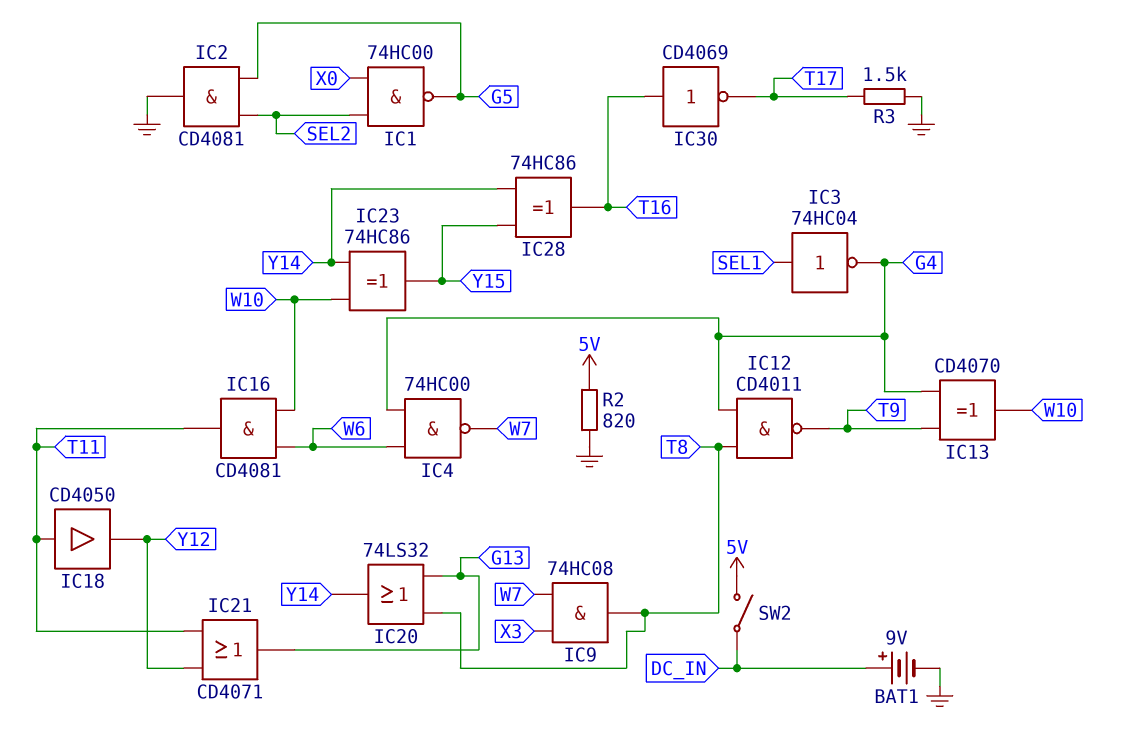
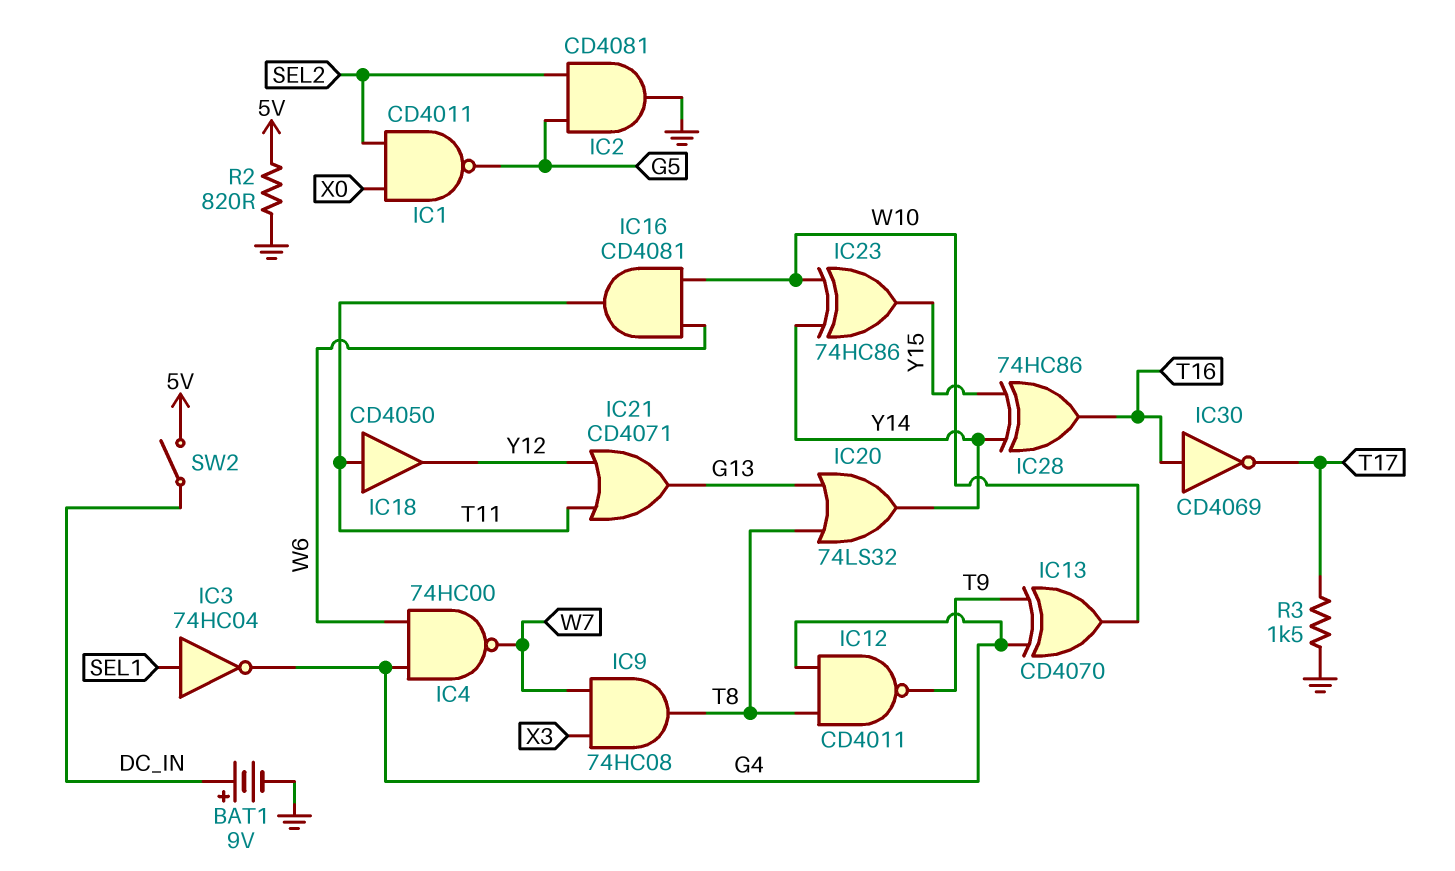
IC1: NAND 74HC00 (in SEL2, in X0, out G5) -> NAND CD4011 (in SEL2, in X0, out G5)

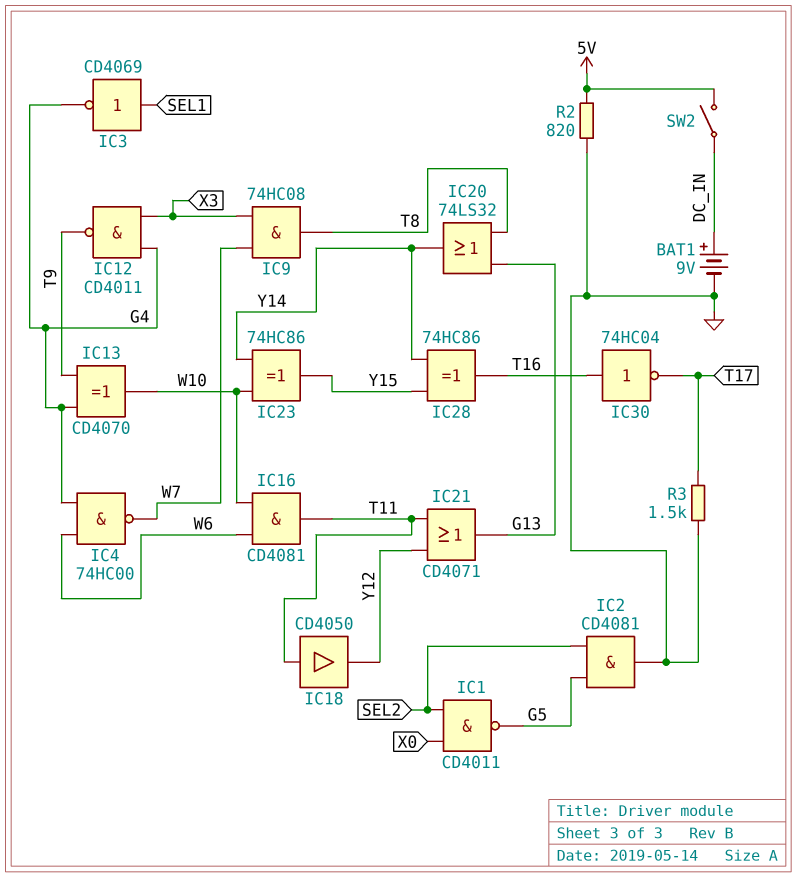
IC3: NOT 74HC04 (in SEL1, out G4) -> NOT CD4069 (in SEL1, out G4)
IC12: NAND CD4011 (in G4, in T8, out T9) -> NAND CD4011 (in G4, in X3, out T9)
IC30: NOT CD4069 (in T16, out T17) -> NOT 74HC04 (in T16, out T17)

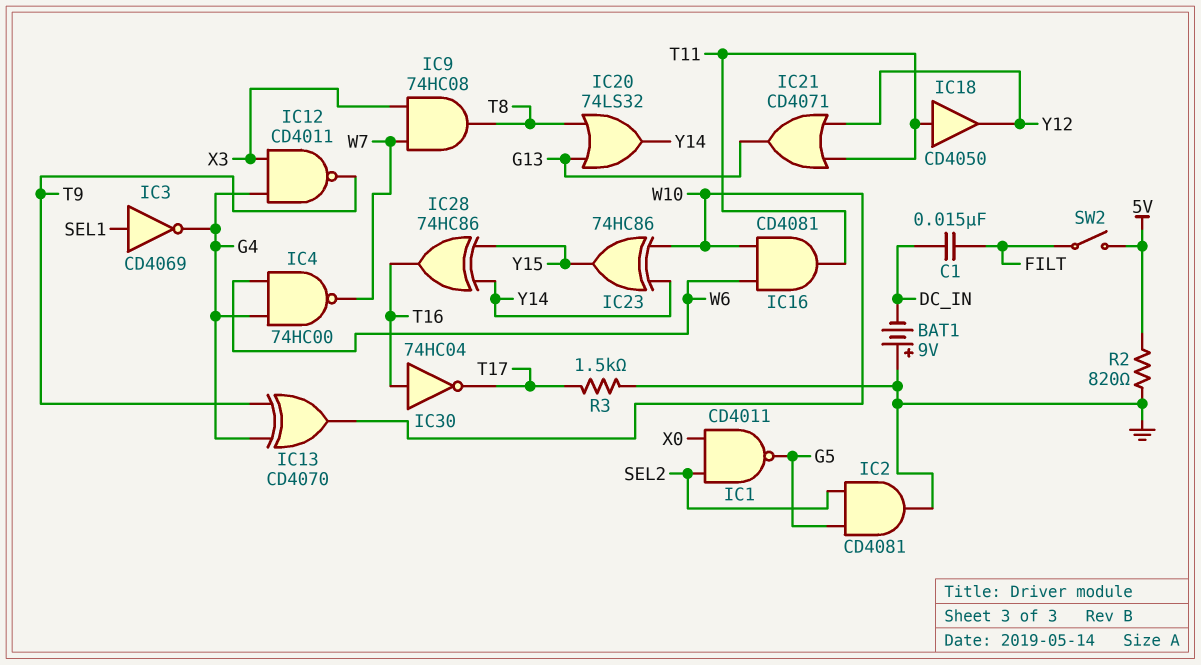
BAT1: 9V (plus DC_IN, minus GND) -> 9V (plus GND, minus DC_IN)
C1: none -> 15nF (DC_IN, FILT)
SW2: switch (5V, DC_IN) -> switch (5V, FILT)

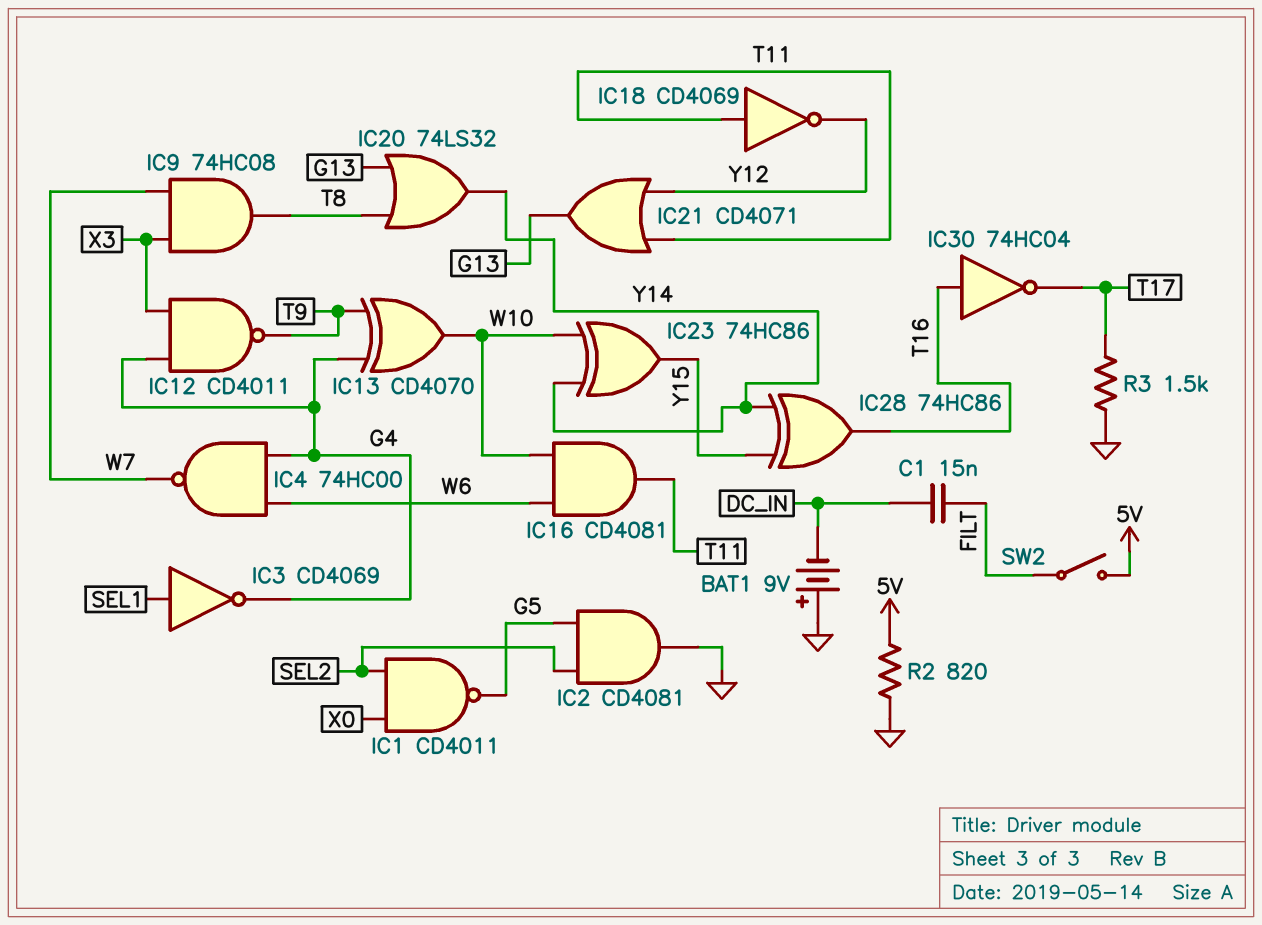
IC18: buffer CD4050 (in T11, out Y12) -> NOT CD4069 (in T11, out Y12)

